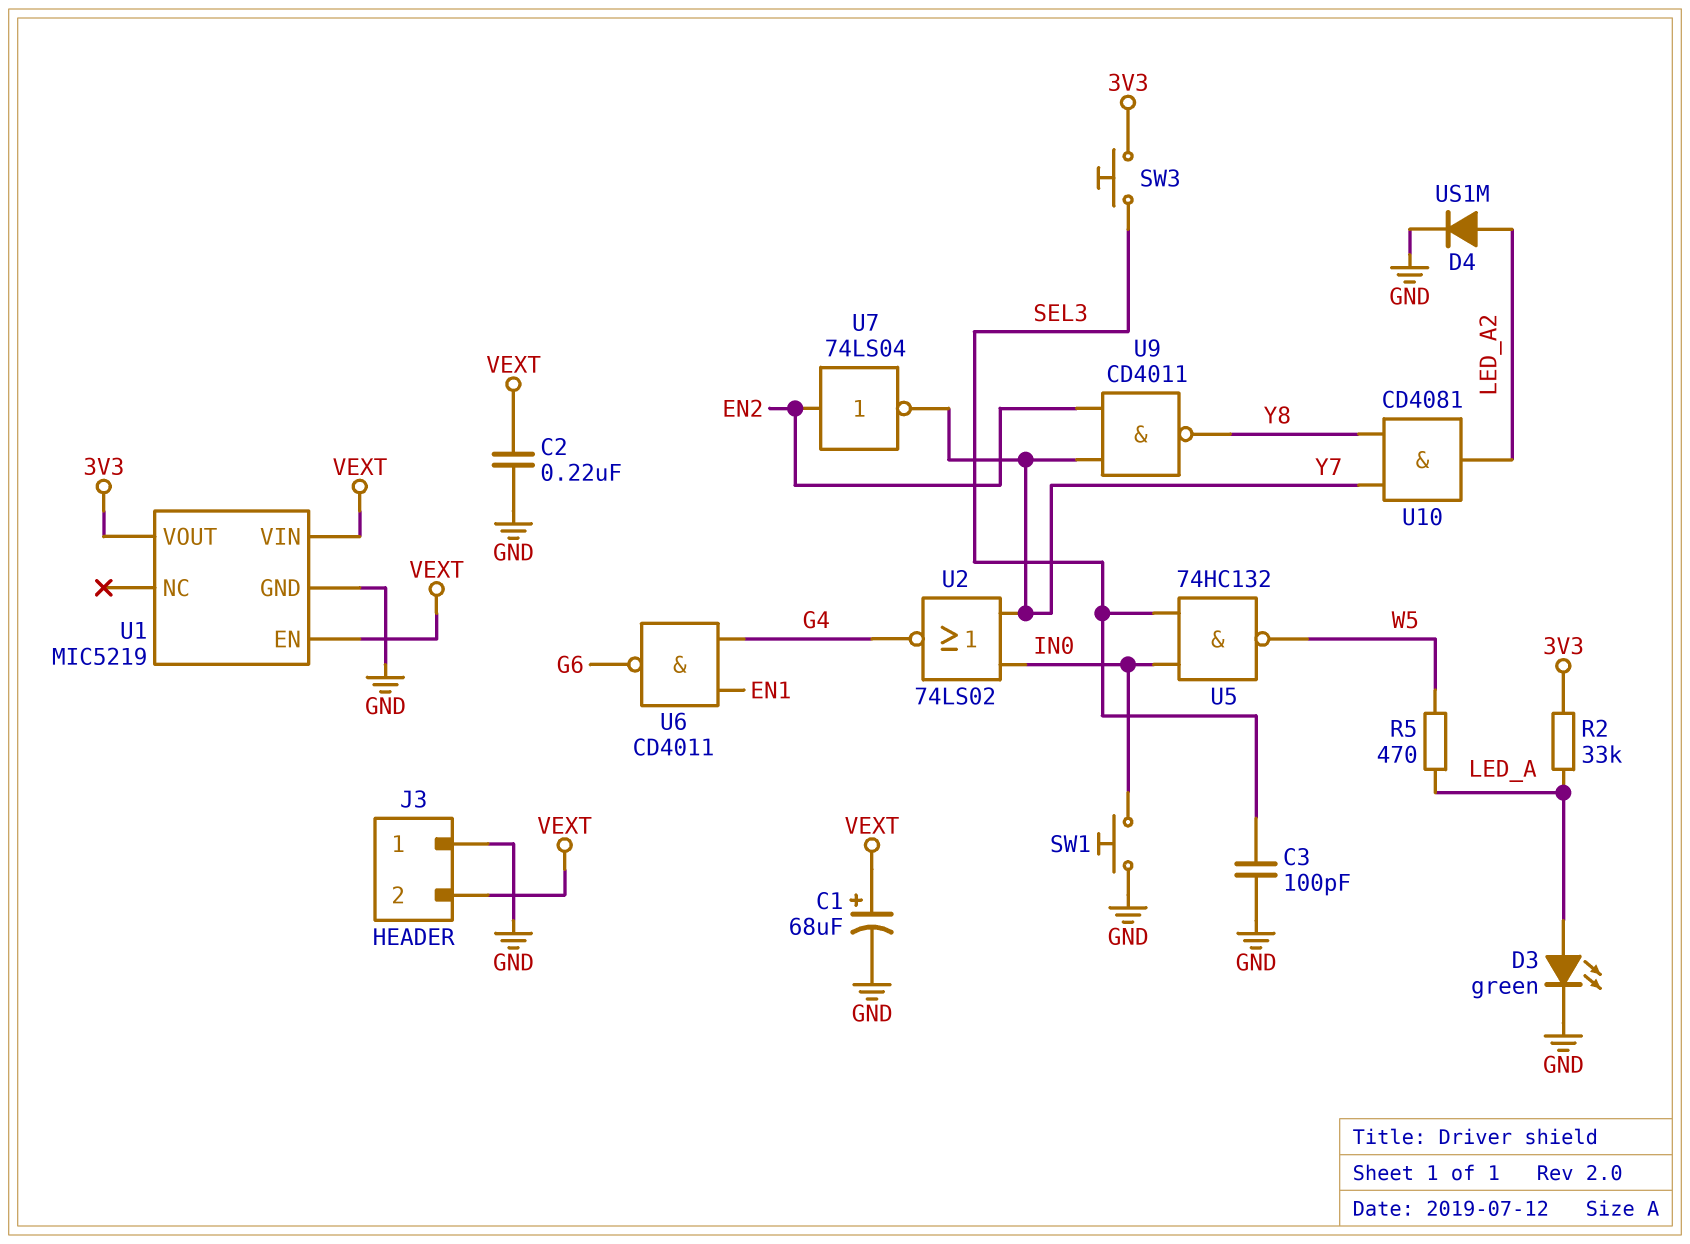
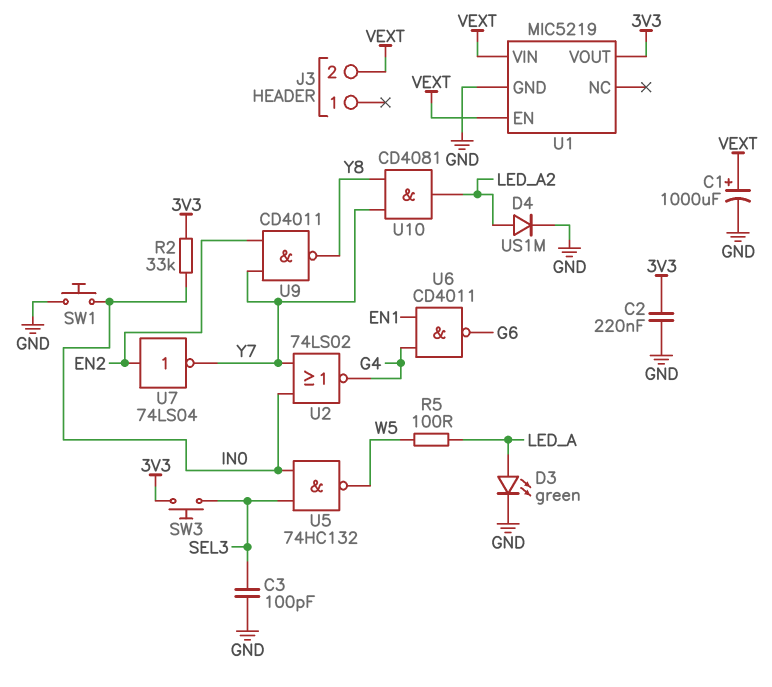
C1: 68uF (plus VEXT, minus GND) -> 1000uF (plus VEXT, minus GND)
C2: 220nF (GND, VEXT) -> 220nF (3V3, GND)
J3 pin 1: GND -> none
R2: 33k (3V3, LED_A) -> 33k (3V3, IN0)
R5: 470 (LED_A, W5) -> 100 (LED_A, W5)

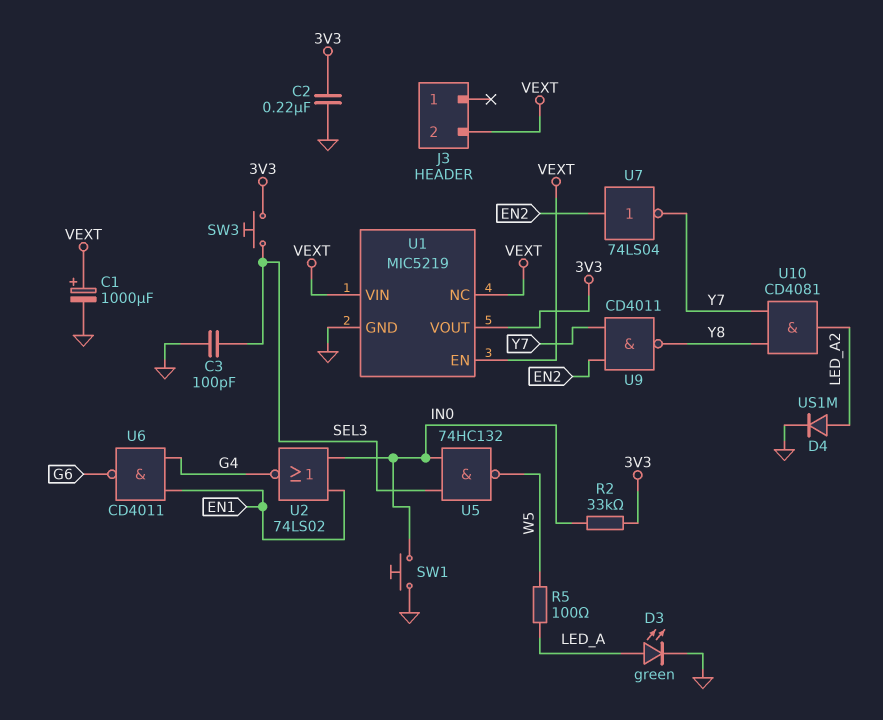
U1 pin NC: none -> VEXT
U2: NOR 74LS02 (in IN0, in Y7, out G4) -> NOR 74LS02 (in EN1, in IN0, out G4)

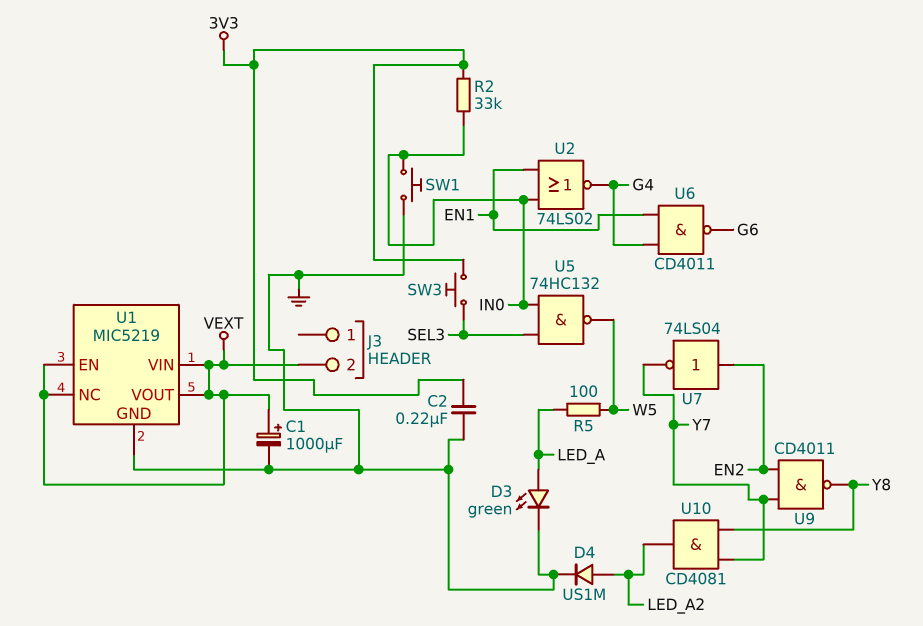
C3: 100pF (GND, SEL3) -> none
U1 pin VOUT: 3V3 -> VEXT

